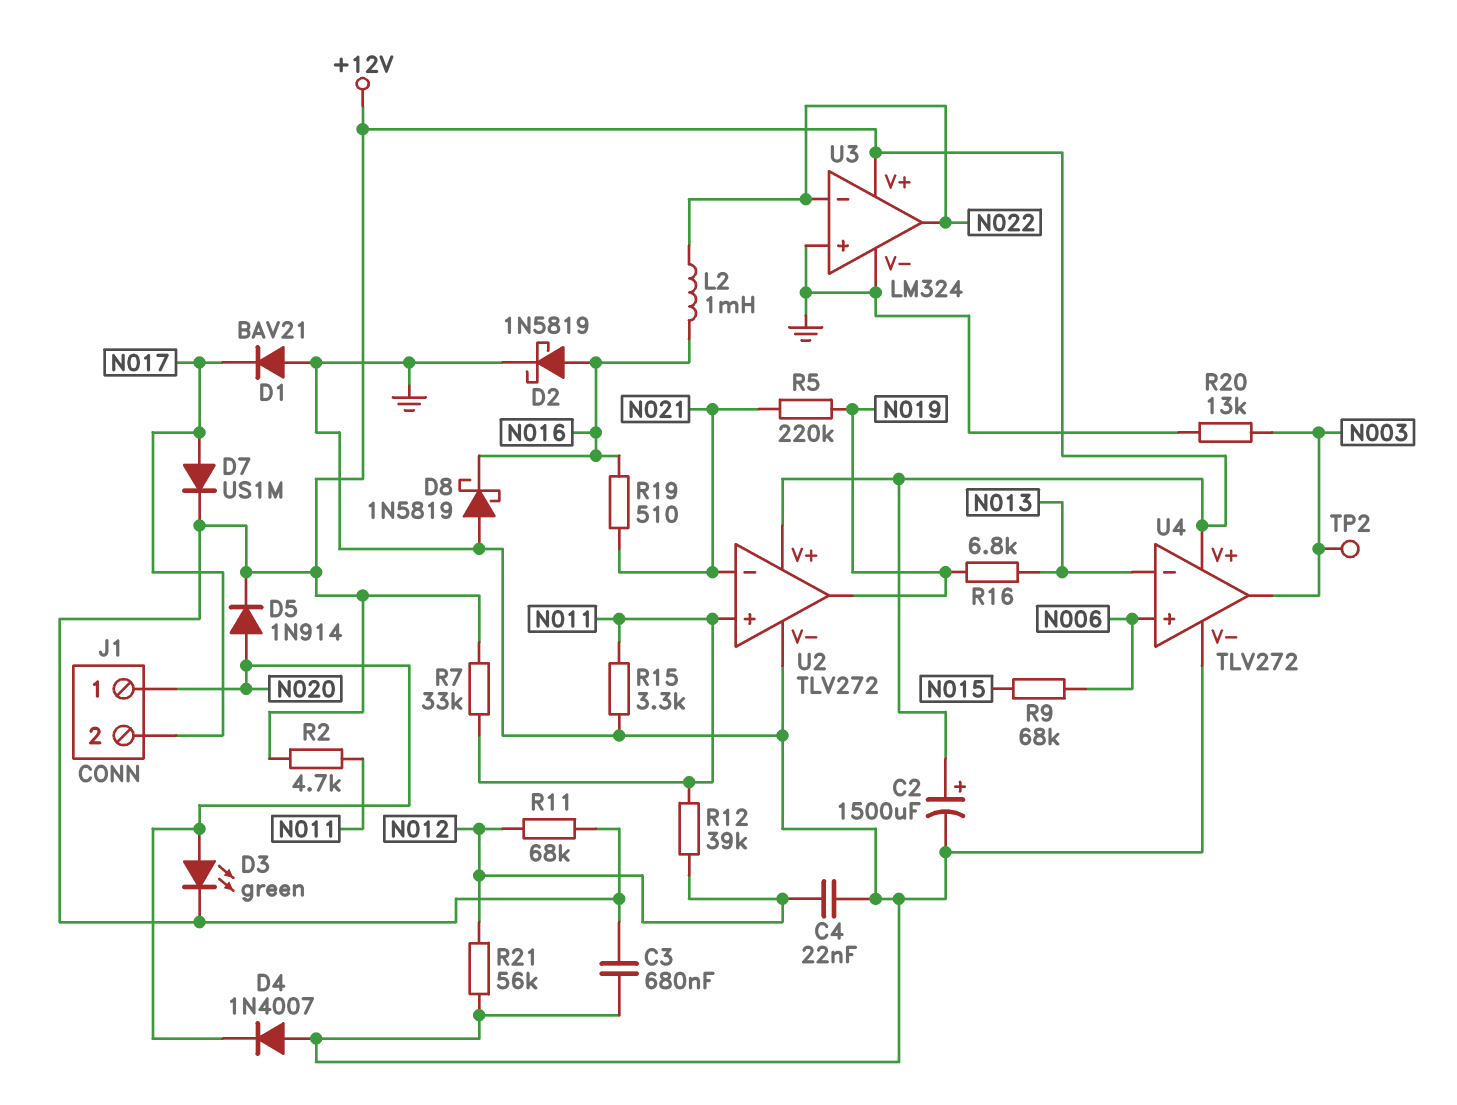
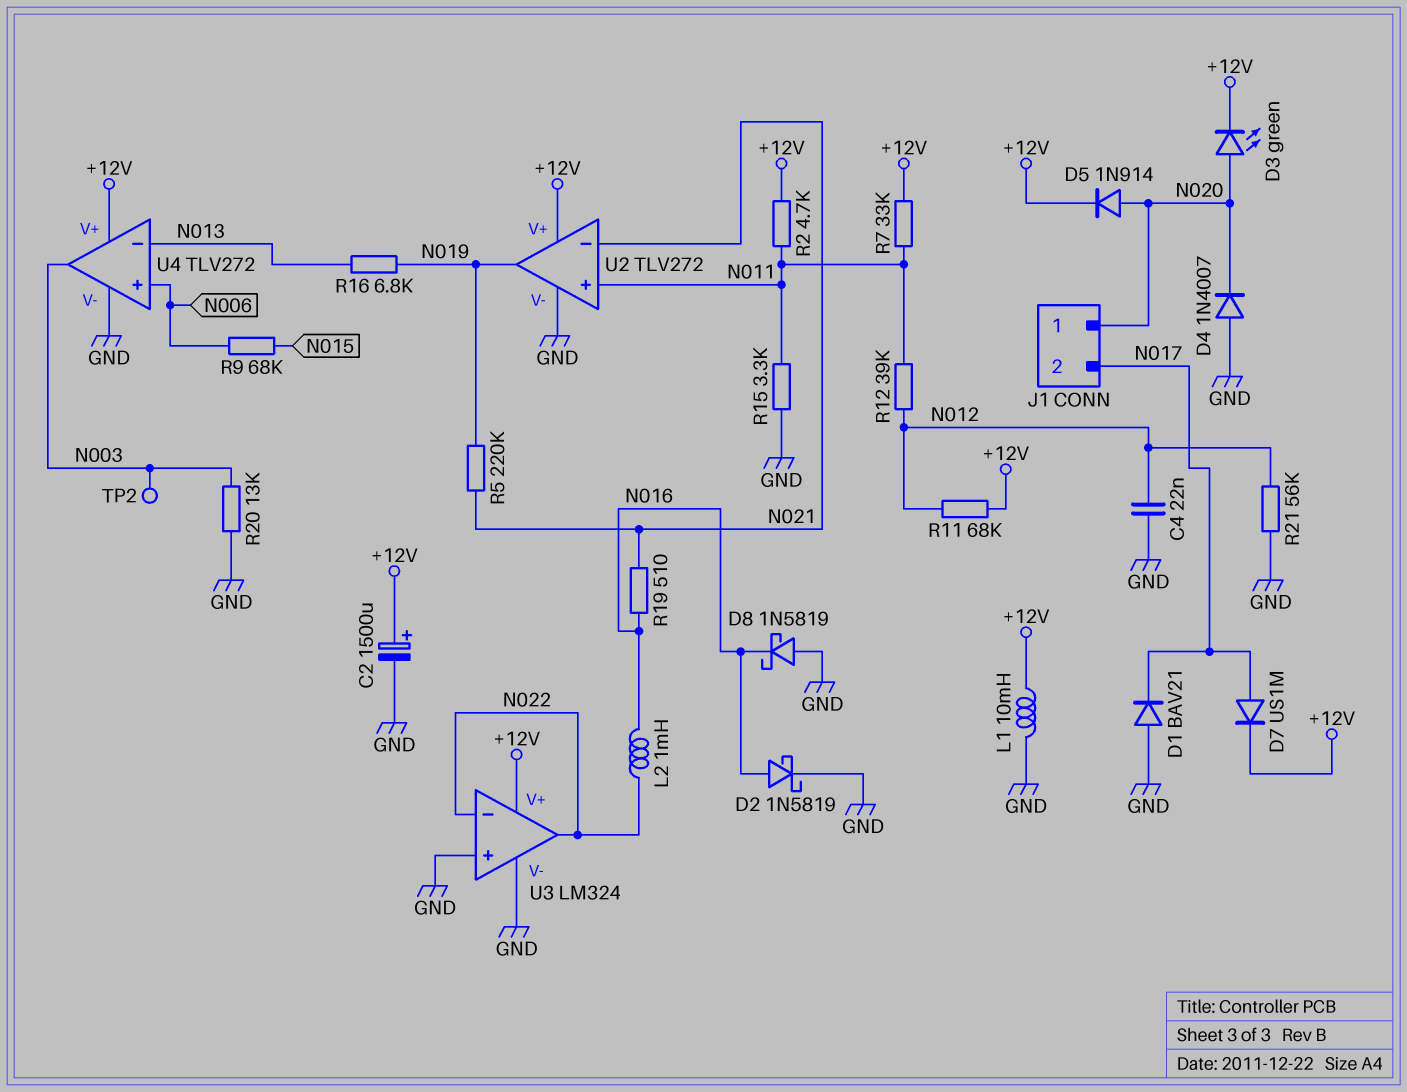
C3: 680nF (+12V, GND) -> none
L1: none -> 10mH (+12V, GND)

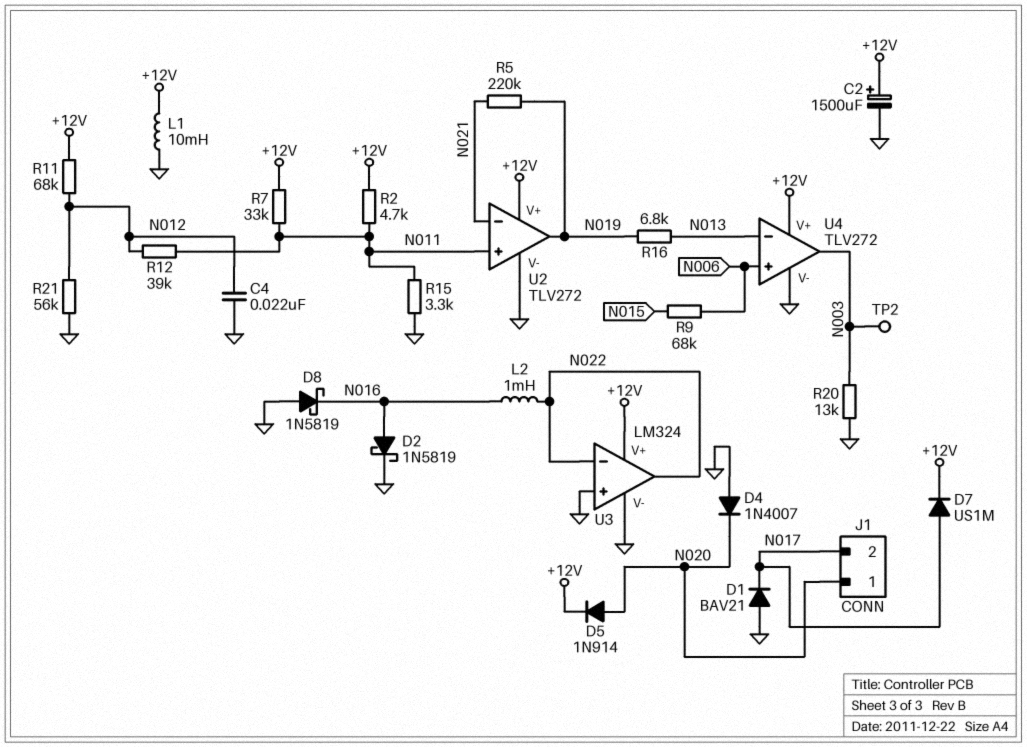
D3: LED green (A N020, K +12V) -> none
R19: 510 (N016, N021) -> none

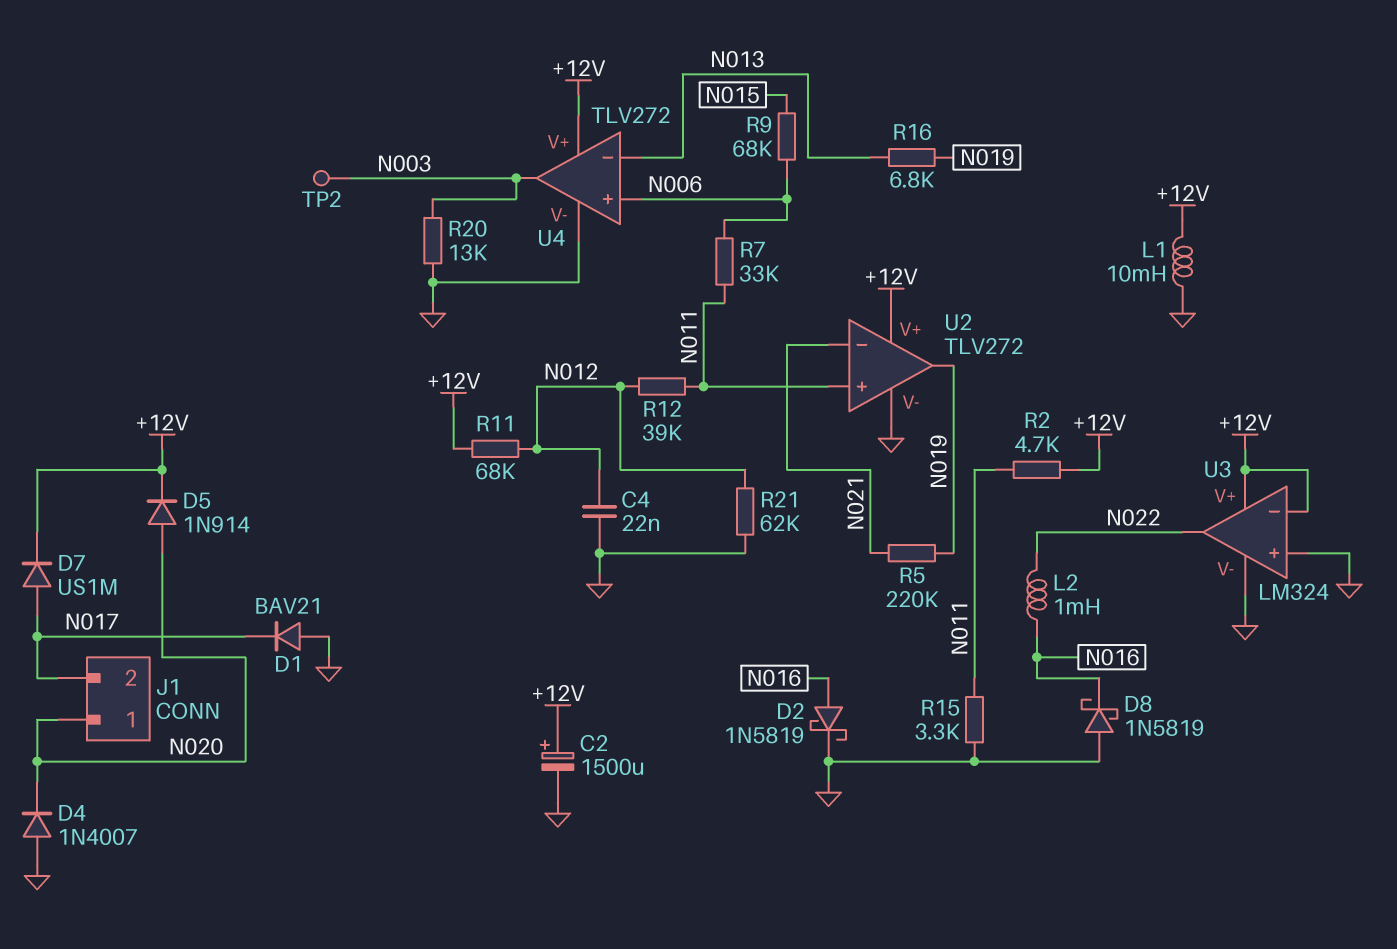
R7: 33k (+12V, N011) -> 33k (N006, N011)
R21: 56k (GND, N012) -> 62k (GND, N012)
U3 pin in-: N022 -> +12V

